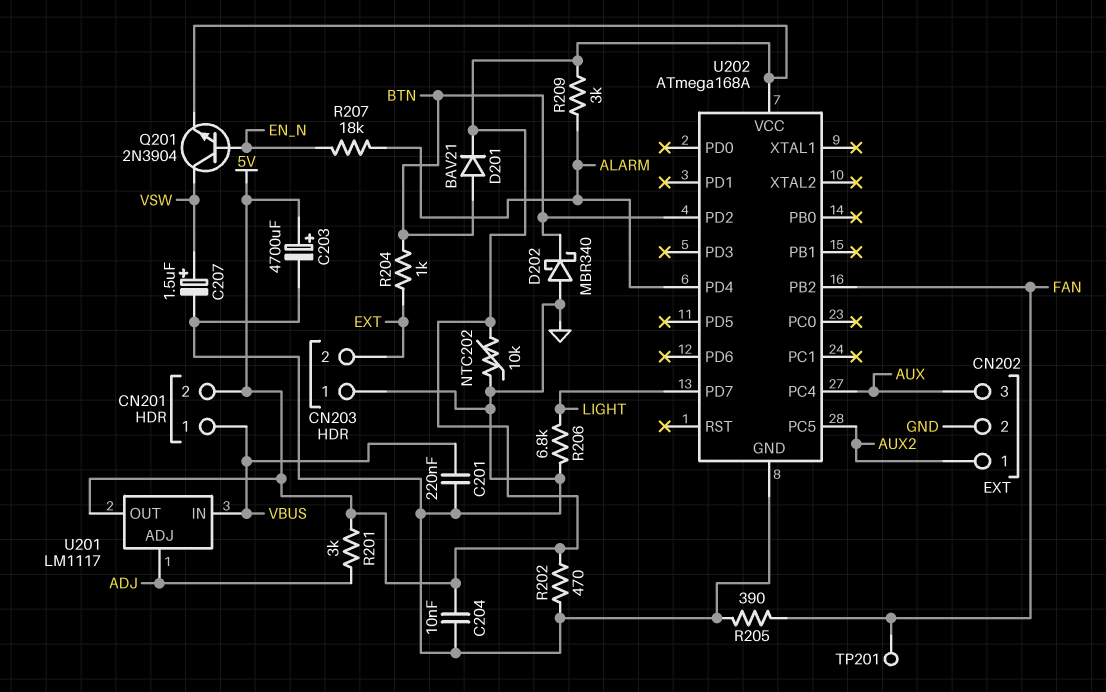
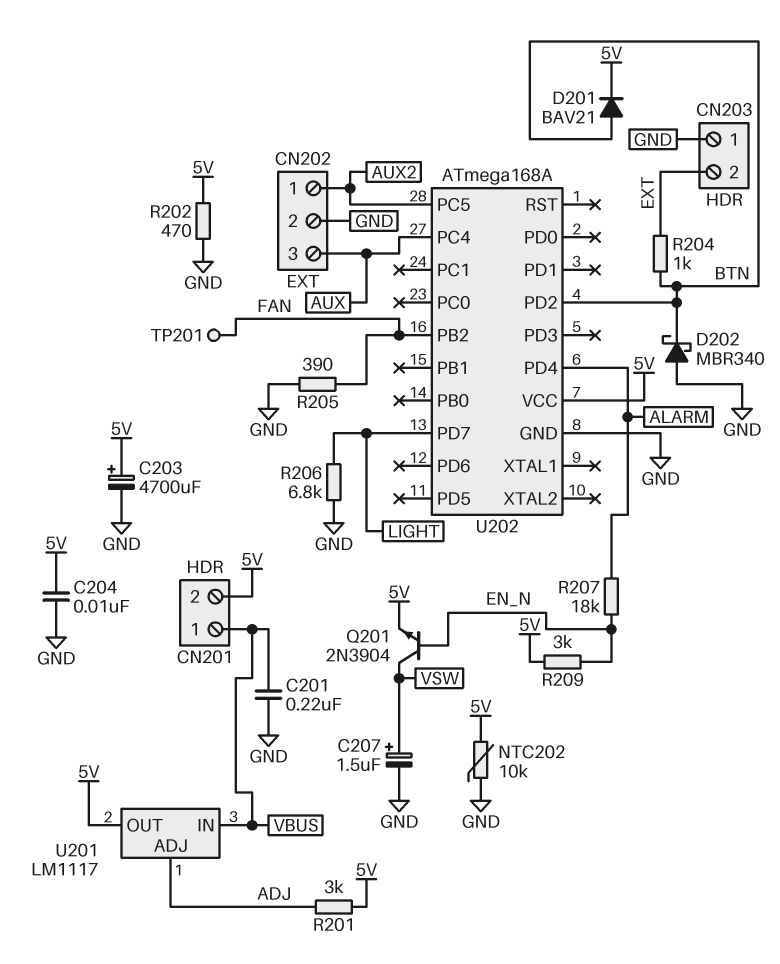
R209: 3k (5V, ALARM) -> 3k (5V, EN_N)

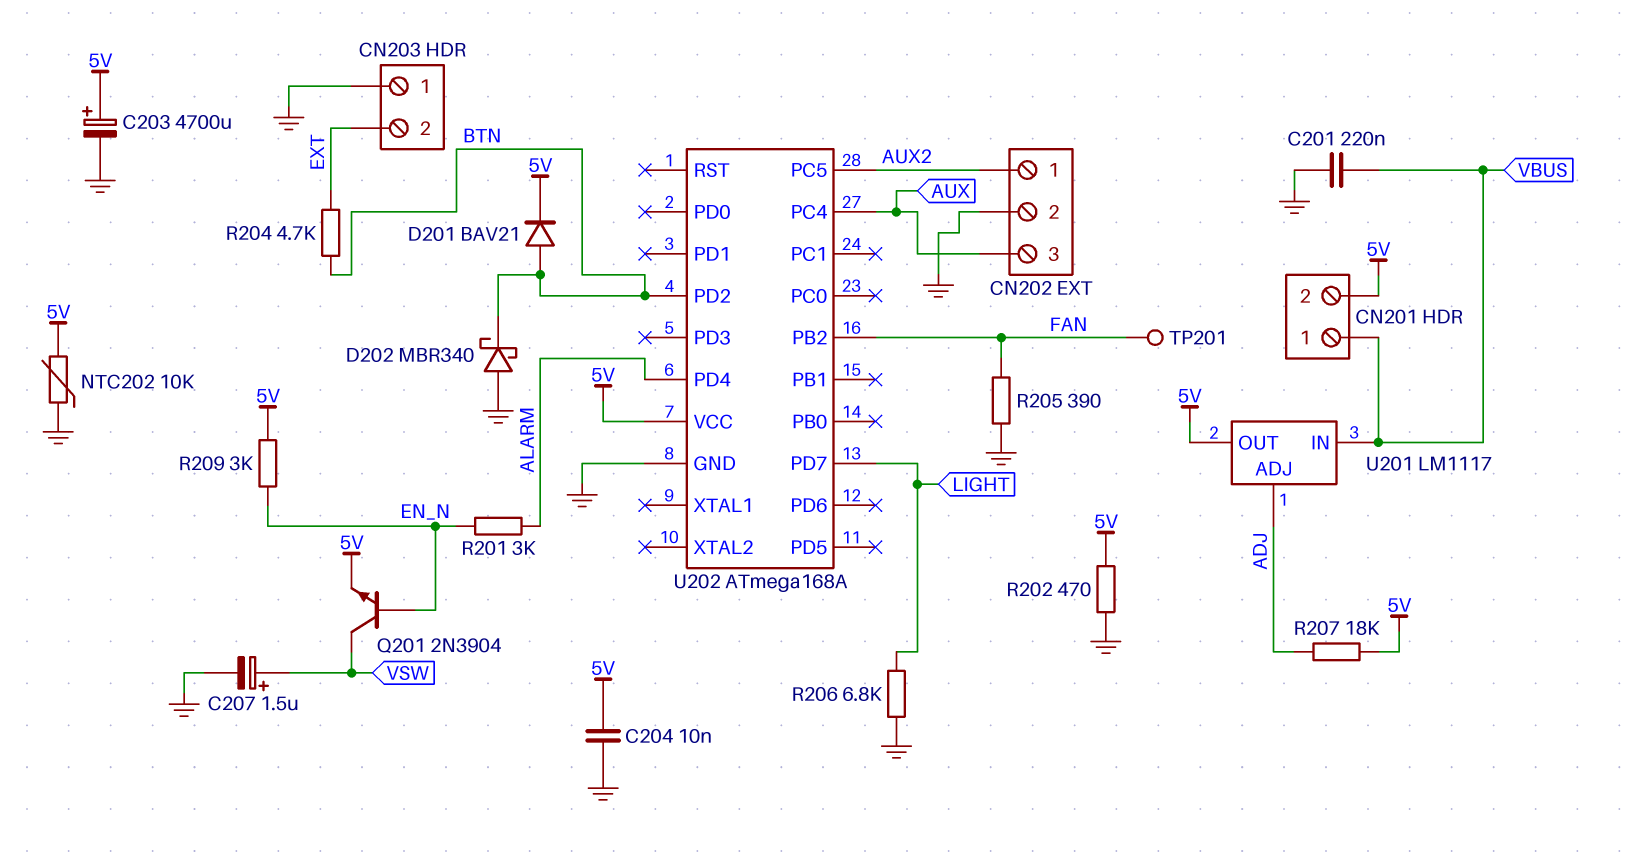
R201: 3k (5V, ADJ) -> 3k (ALARM, EN_N)
R204: 1k (BTN, EXT) -> 4.7k (BTN, EXT)
R207: 18k (ALARM, EN_N) -> 18k (5V, ADJ)

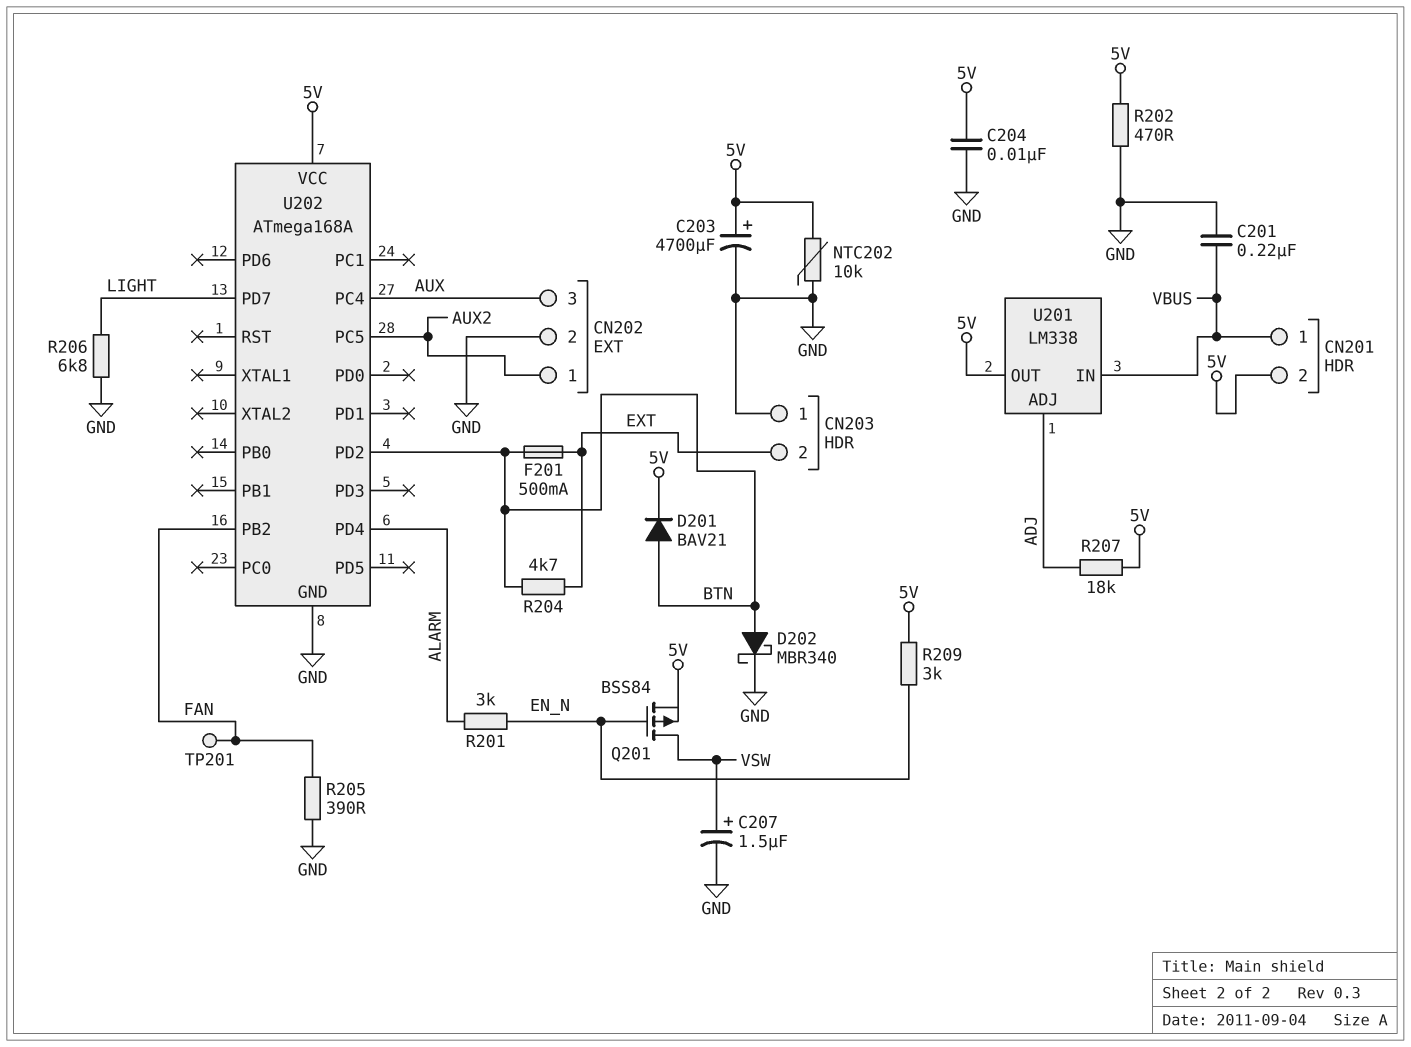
D202: schottky MBR340 (A GND, K BTN) -> schottky MBR340 (A BTN, K GND)
F201: none -> 500mA (BTN, EXT)
Q201: NPN 2N3904 (B EN_N, C VSW, E 5V) -> PMOS BSS84 (G EN_N, D VSW, S 5V)
U201: LM1117 -> LM338

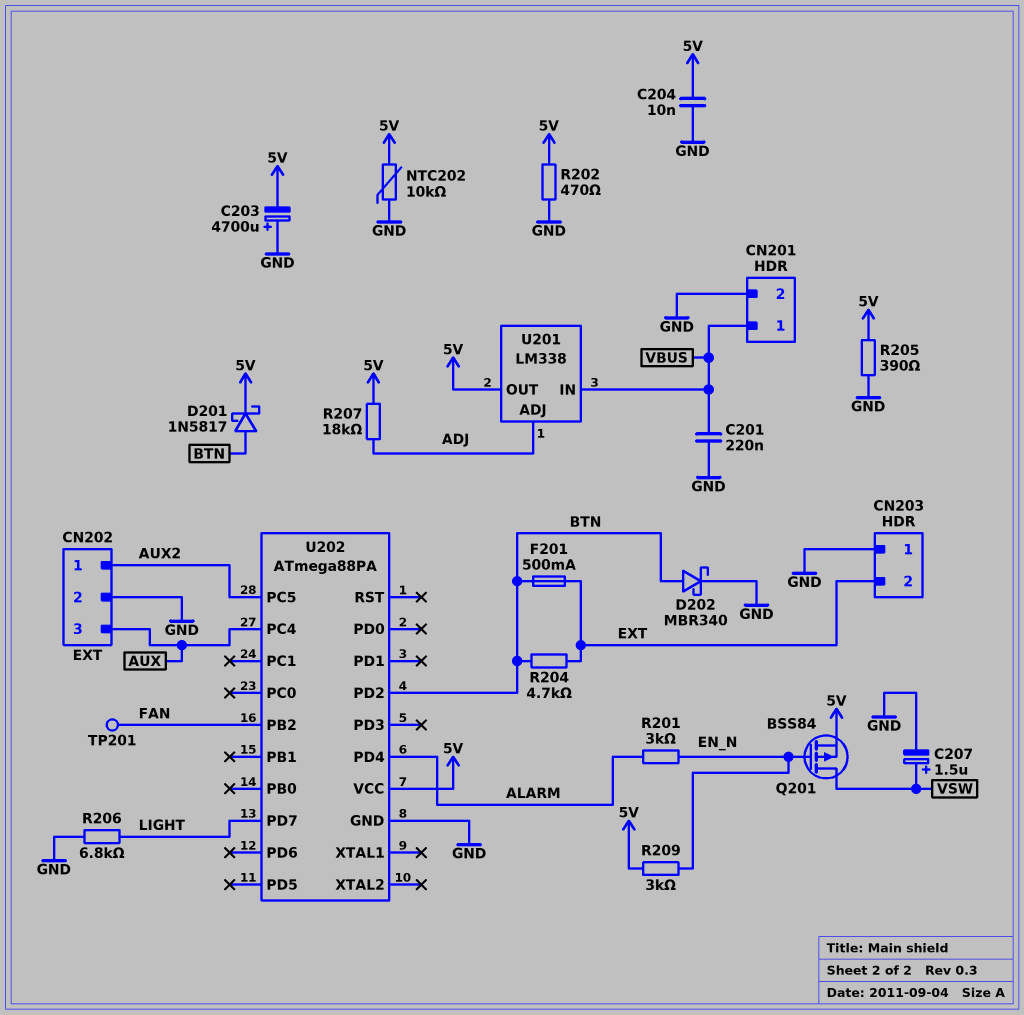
C203: 4700uF (plus 5V, minus GND) -> 4700uF (plus GND, minus 5V)
CN201 pin 2: 5V -> GND
D201: diode BAV21 (A BTN, K 5V) -> schottky 1N5817 (A BTN, K 5V)
R205: 390 (FAN, GND) -> 390 (5V, GND)
U202: ATmega168A -> ATmega88PA

